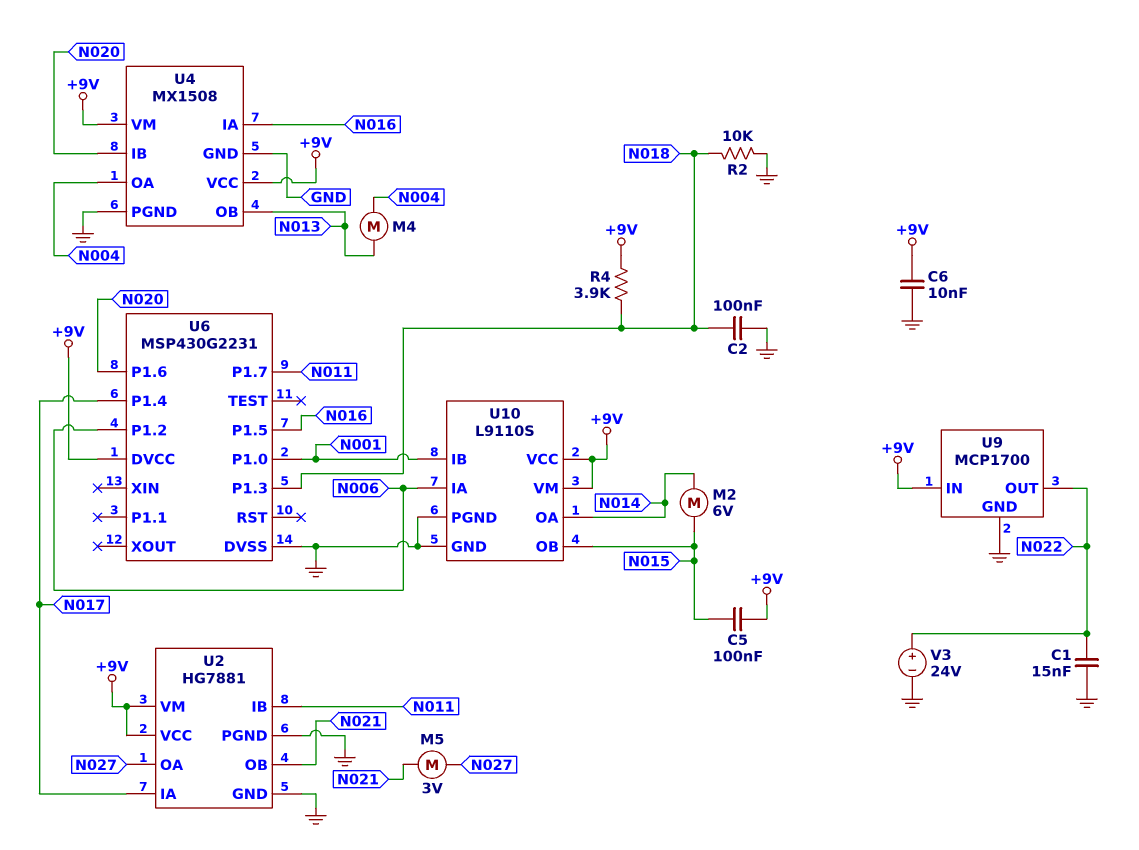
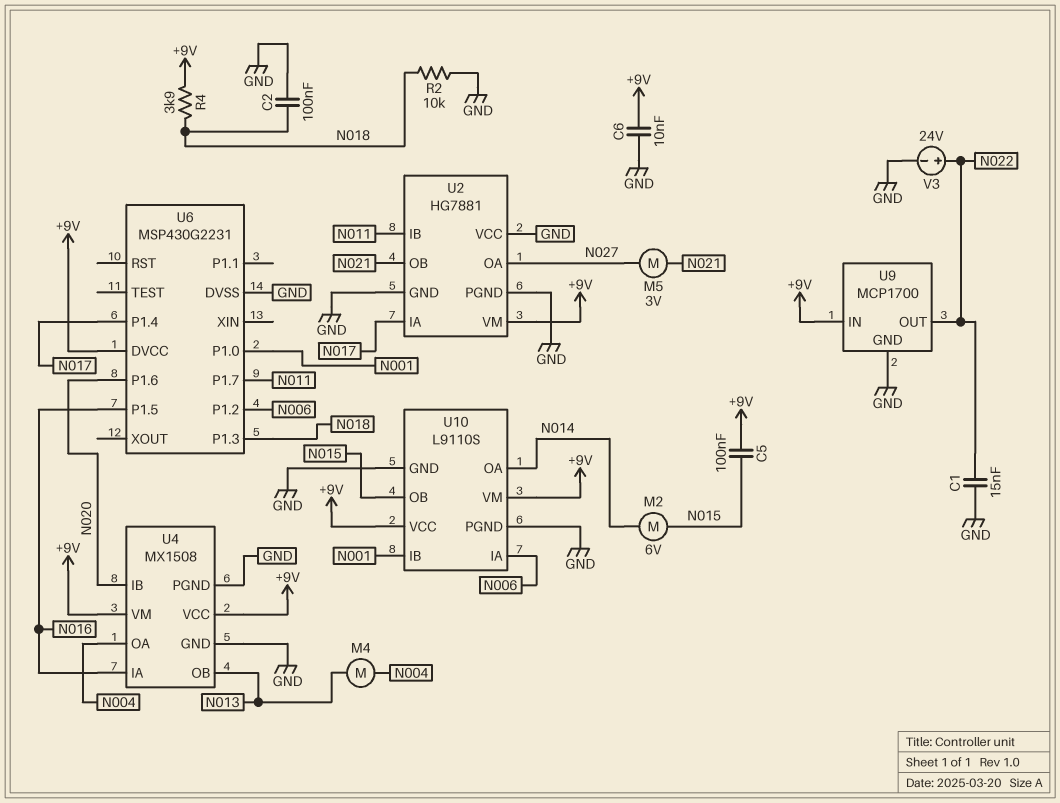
U2 pin VCC: +9V -> GND

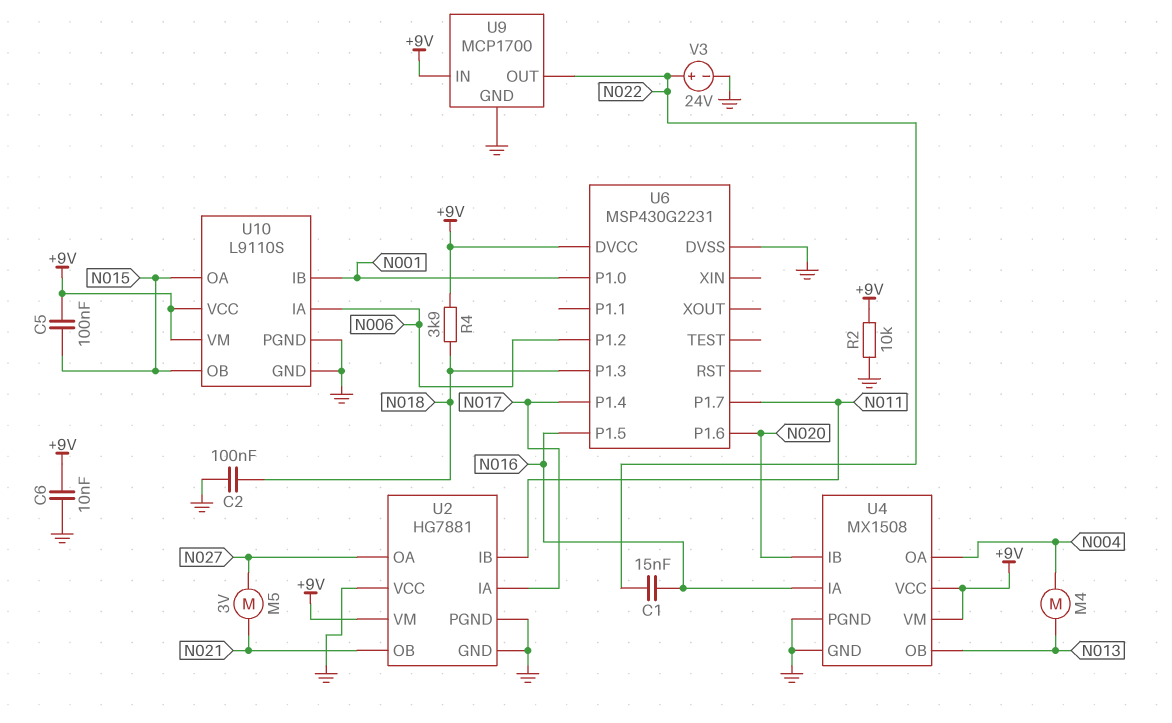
C1: 15nF (GND, N022) -> 15nF (N016, N022)
M2: motor 6V (N014, N015) -> none
R2: 10k (GND, N018) -> 10k (+9V, GND)
U10 pin OA: N014 -> N015

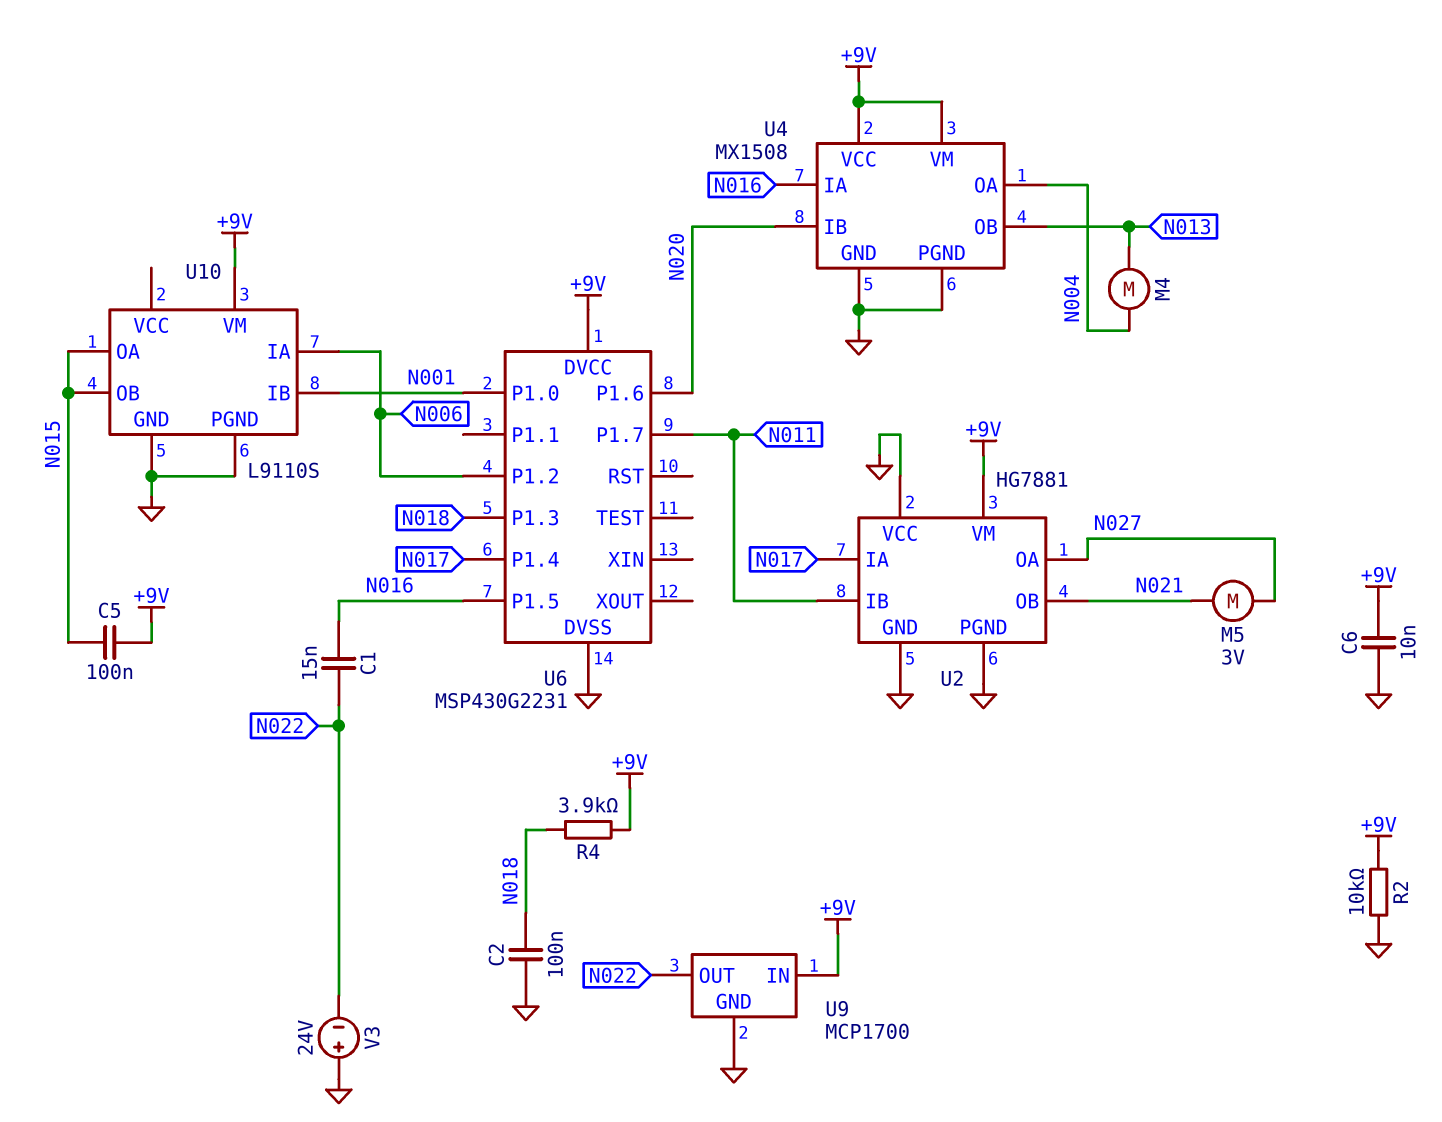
U10 pin VCC: +9V -> none
V3: 24V (plus N022, minus GND) -> 24V (plus GND, minus N022)

